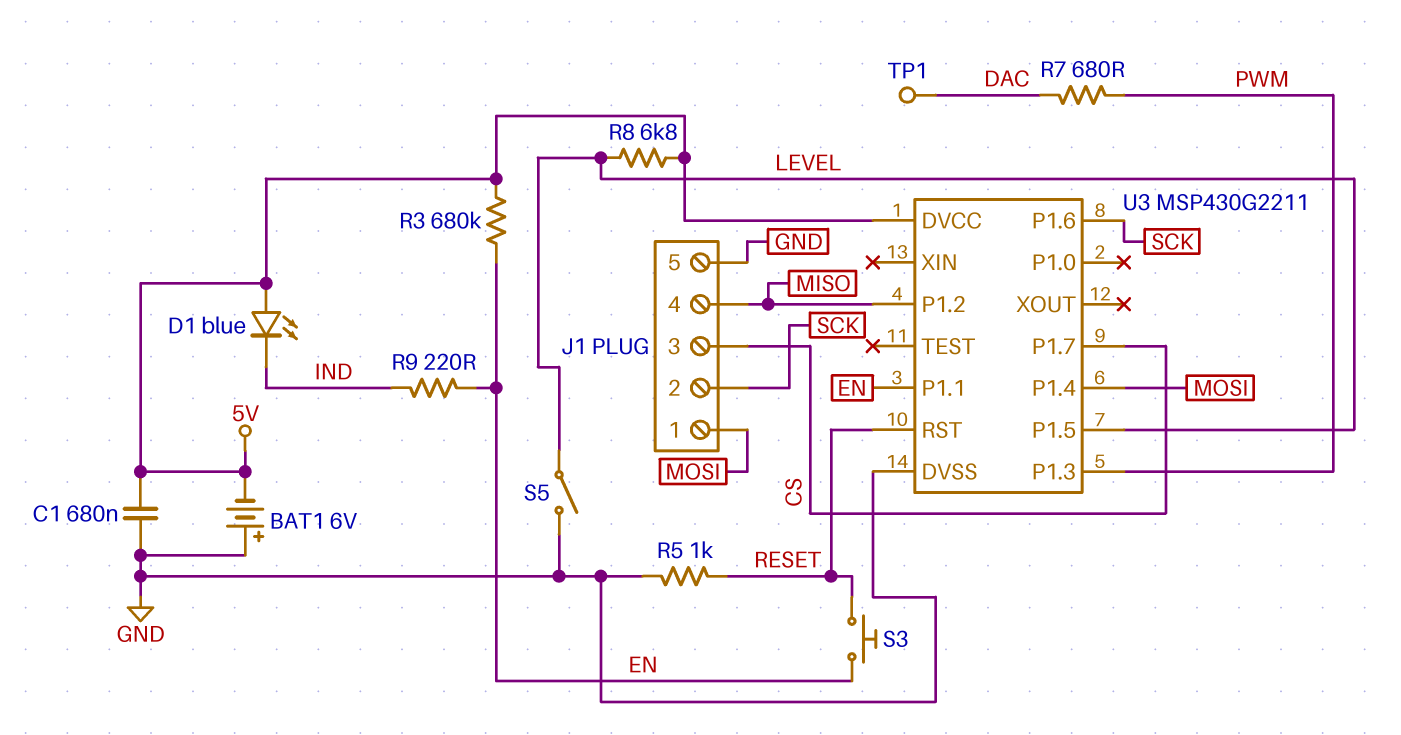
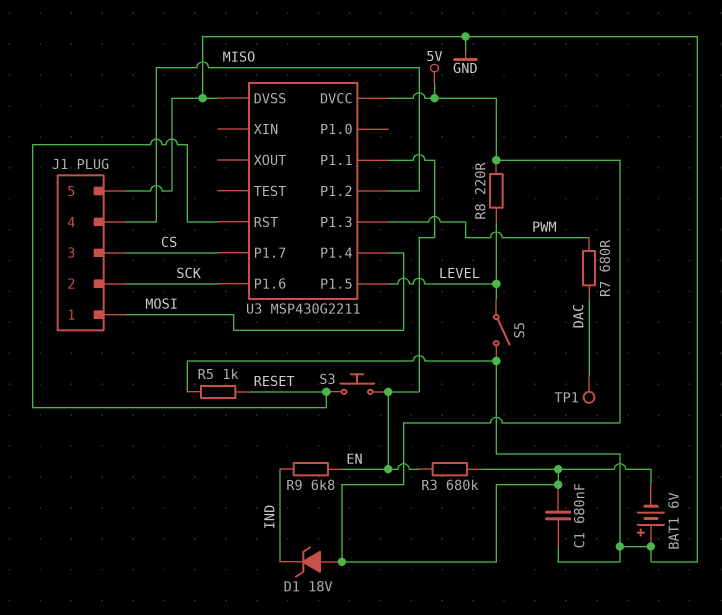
D1: LED blue (A 5V, K IND) -> zener 18V (A 5V, K IND)
R8: 6.8k (5V, LEVEL) -> 220 (5V, LEVEL)
R9: 220 (EN, IND) -> 6.8k (EN, IND)

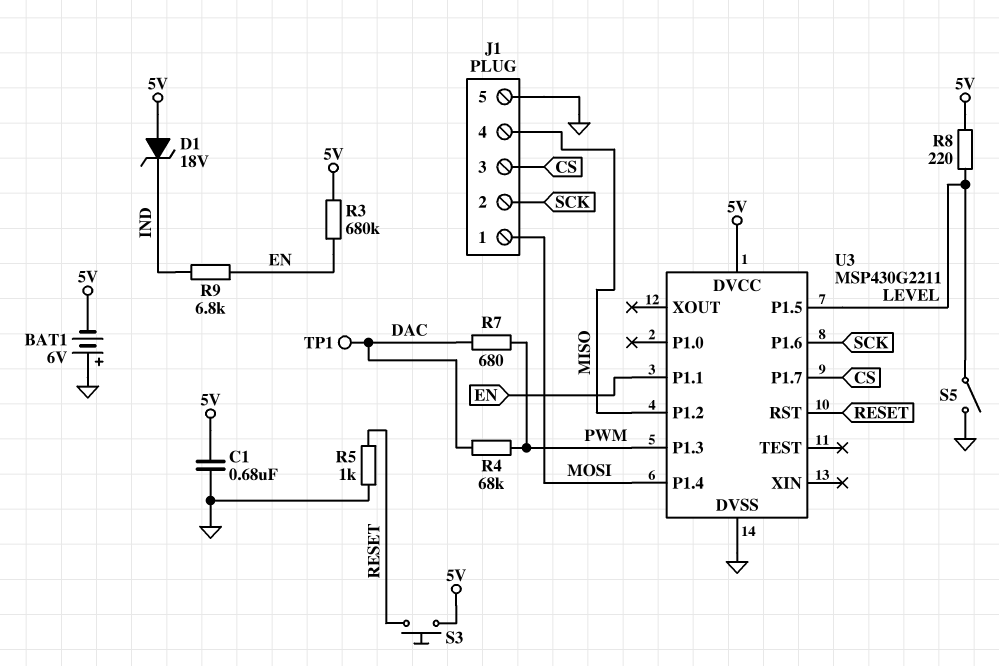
R4: none -> 68k (DAC, PWM)
S3: button (EN, RESET) -> button (5V, RESET)

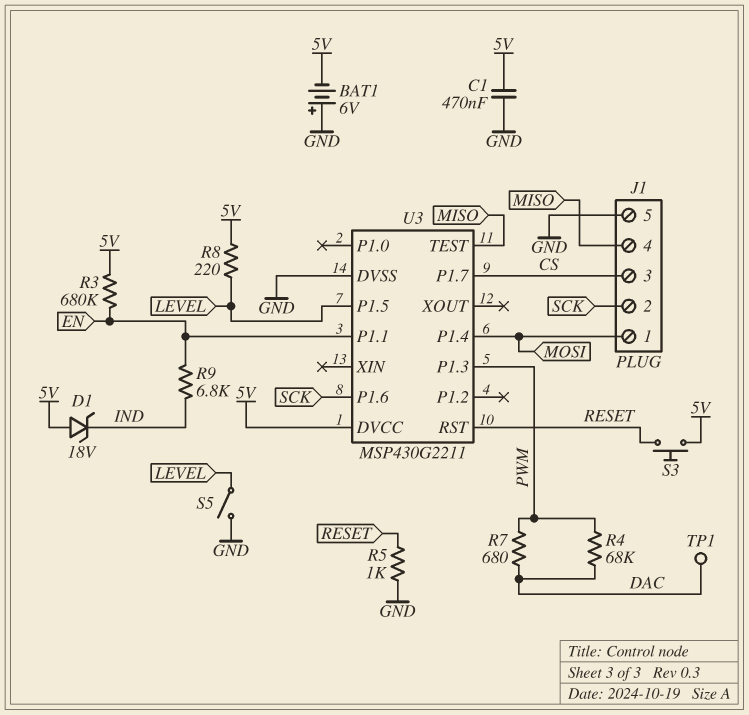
C1: 680nF (5V, GND) -> 470nF (5V, GND)
U3 pin P1.2: MISO -> none
U3 pin TEST: none -> MISO

